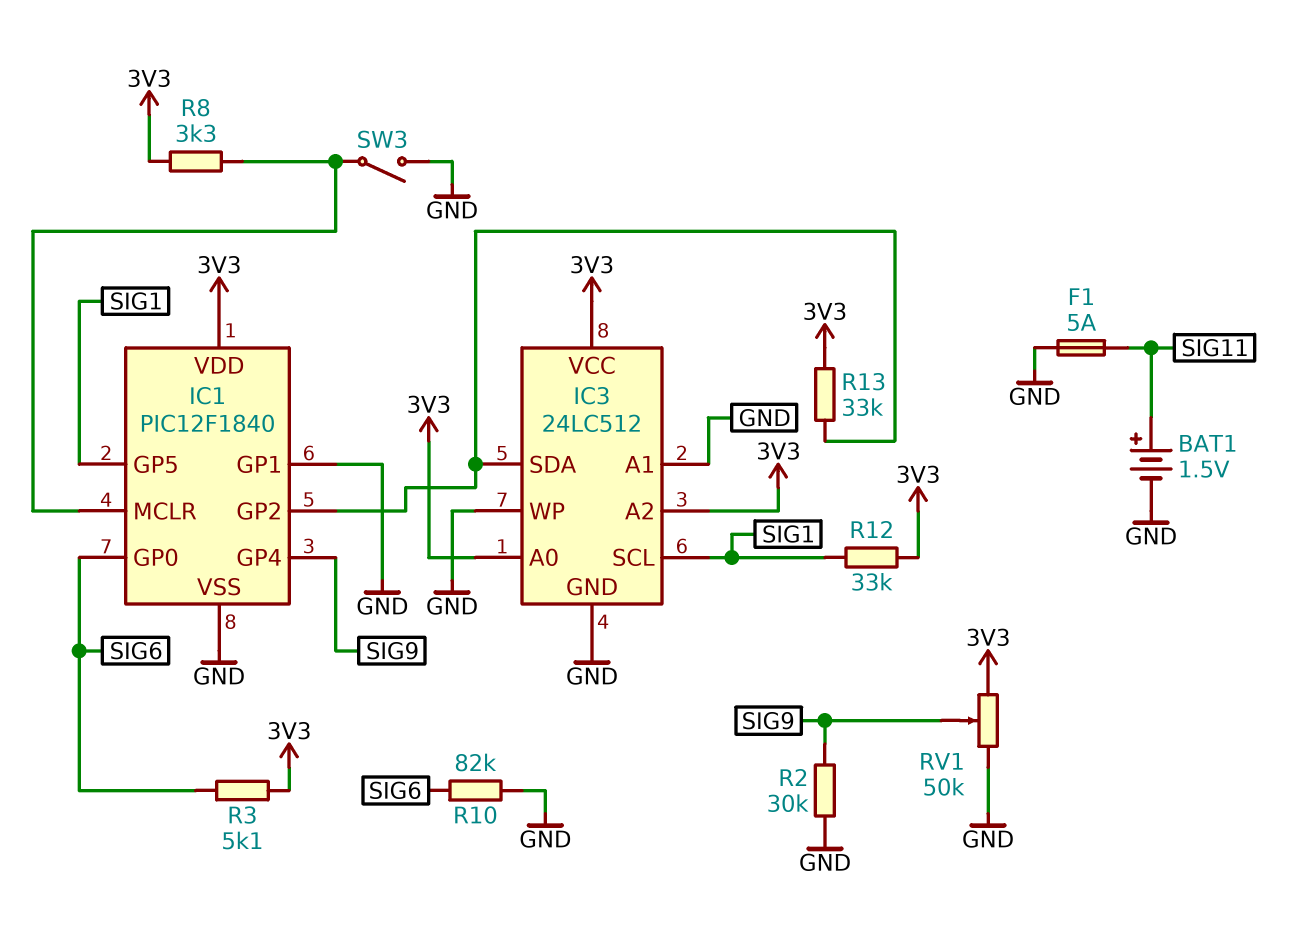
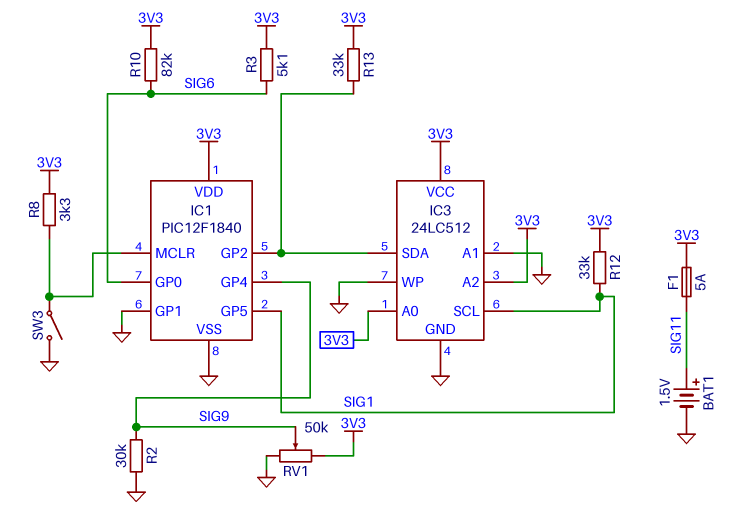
F1: 5A (GND, SIG11) -> 5A (3V3, SIG11)
R10: 82k (GND, SIG6) -> 82k (3V3, SIG6)

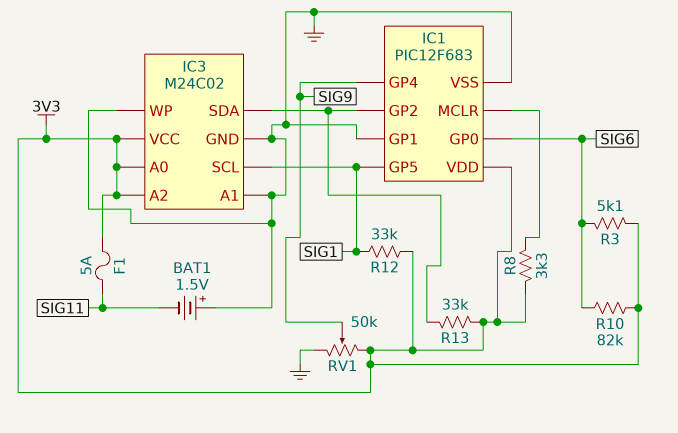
BAT1: 1.5V (plus SIG11, minus GND) -> 1.5V (plus GND, minus SIG11)
IC1: PIC12F1840 -> PIC12F683
IC3: 24LC512 -> M24C02
R2: 30k (GND, SIG9) -> none
SW3: switch (GND, IC1/MCLR) -> none

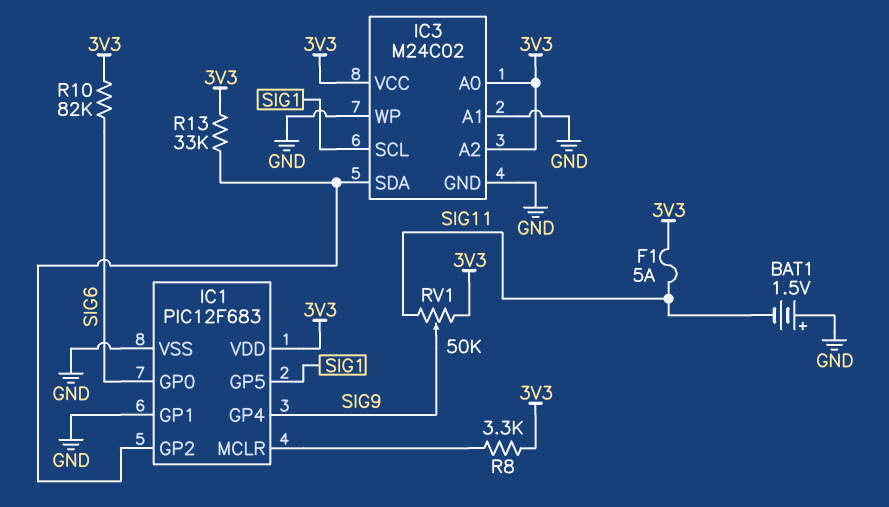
R3: 5.1k (3V3, SIG6) -> none
R12: 33k (3V3, SIG1) -> none
RV1: 50k (3V3, GND, wiper SIG9) -> 50k (3V3, SIG11, wiper SIG9)

